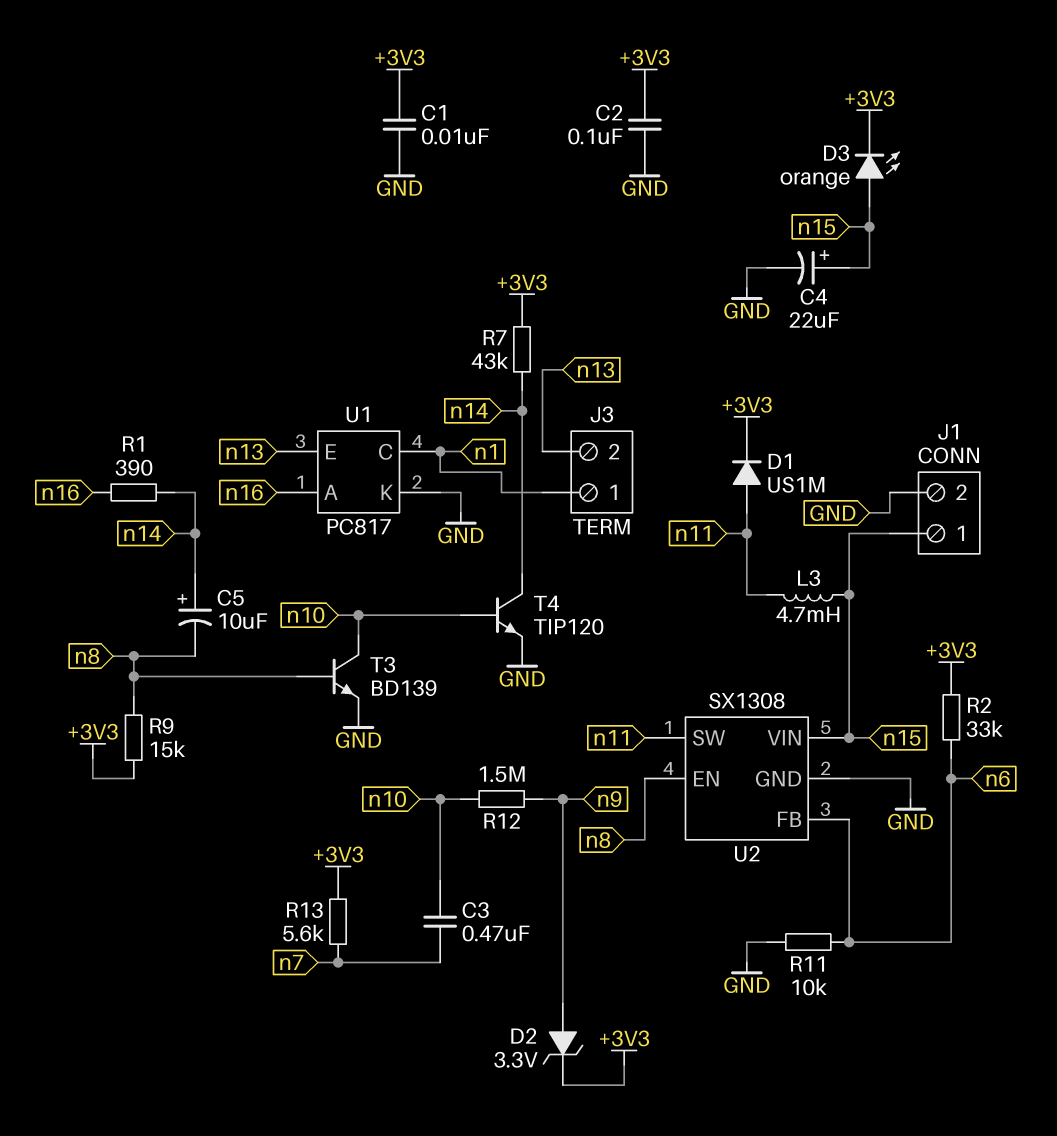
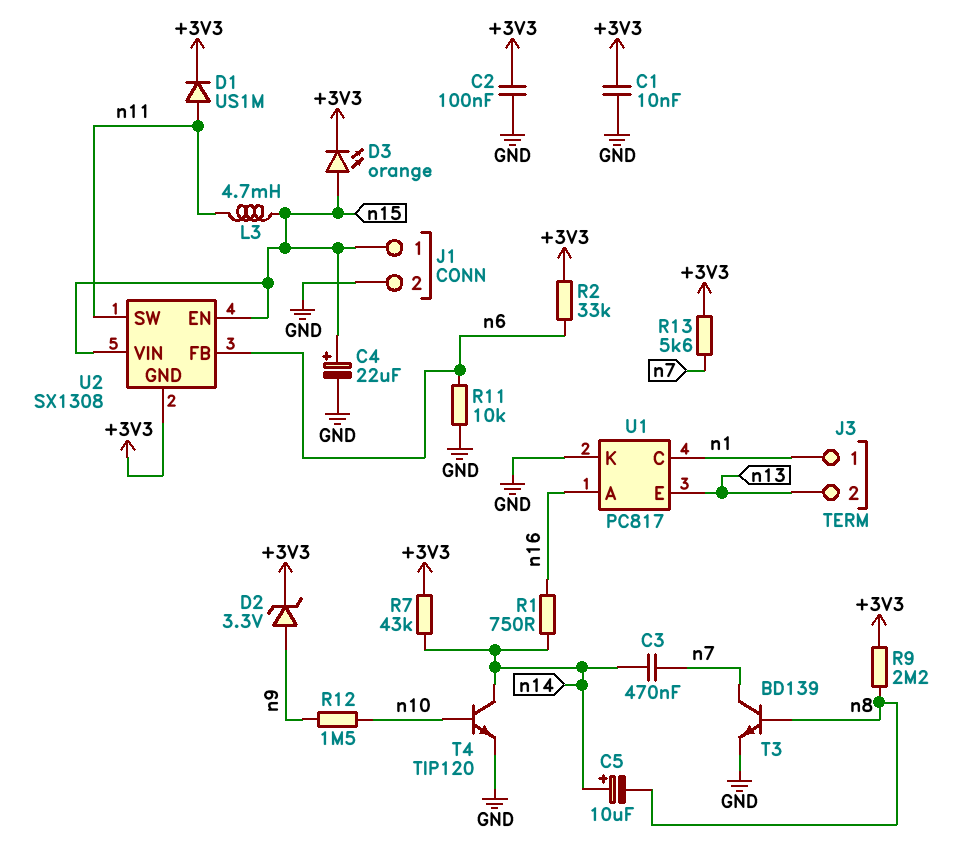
C3: 470nF (n7, n10) -> 470nF (n7, n14)
R1: 390 (n14, n16) -> 750 (n14, n16)
R9: 15k (+3V3, n8) -> 2.2M (+3V3, n8)
T3: NPN BD139 (B n8, C n10, E GND) -> NPN BD139 (B n8, C n7, E GND)
U2 pin EN: n8 -> n15
U2 pin GND: GND -> +3V3

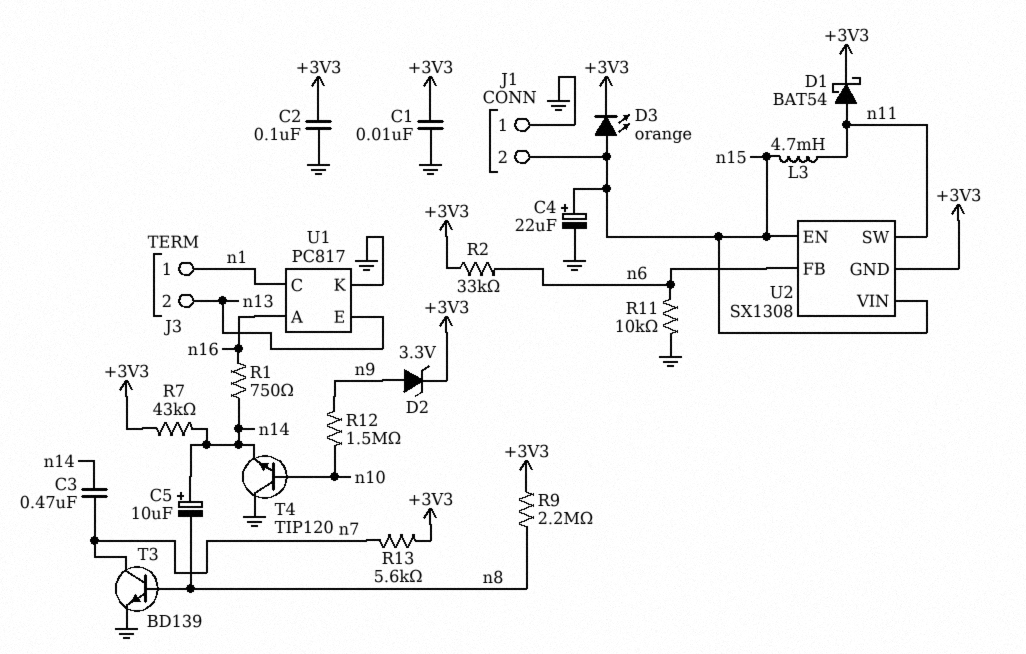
D1: diode US1M (A n11, K +3V3) -> schottky BAT54 (A n11, K +3V3)
J1 pin 1: n15 -> GND
J1 pin 2: GND -> n15
T4: NPN TIP120 (B n10, C n14, E GND) -> NPN TIP120 (B n10, C GND, E n14)

